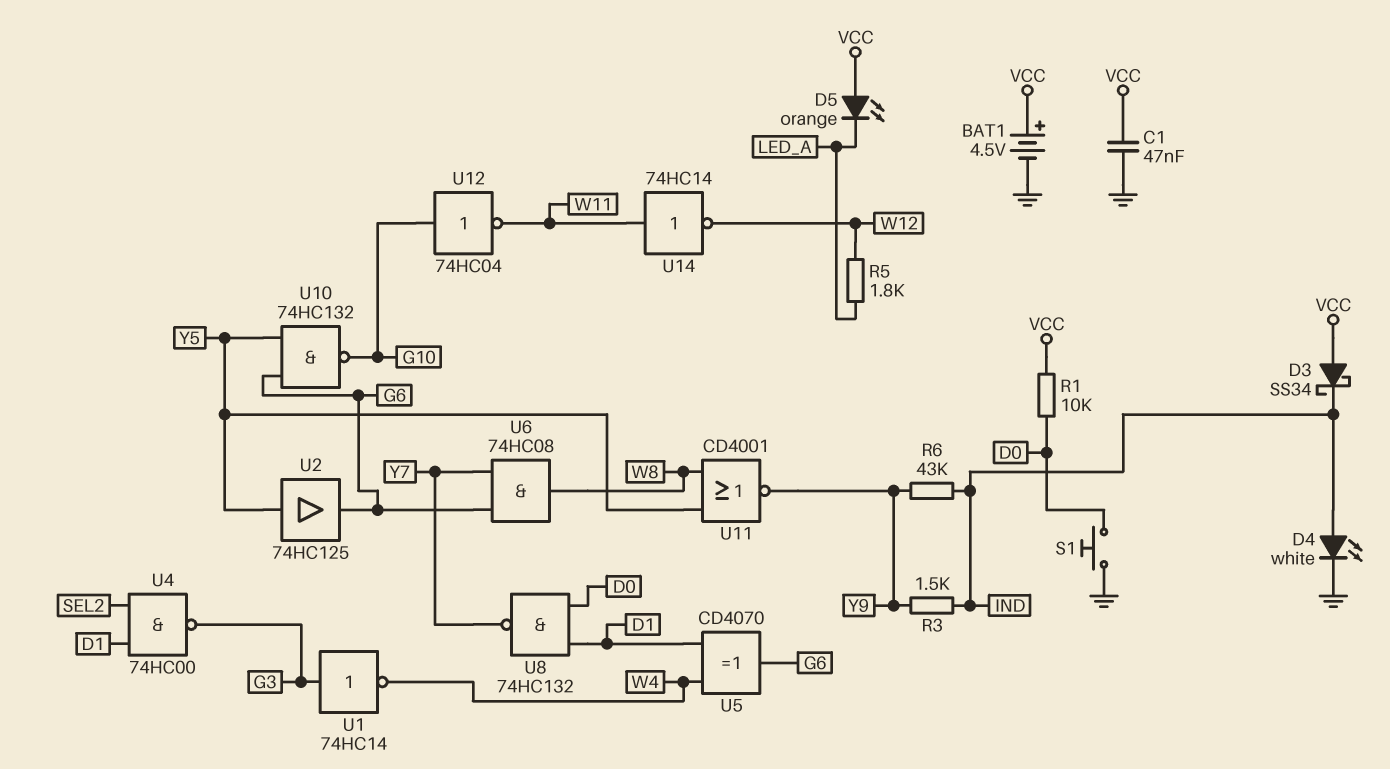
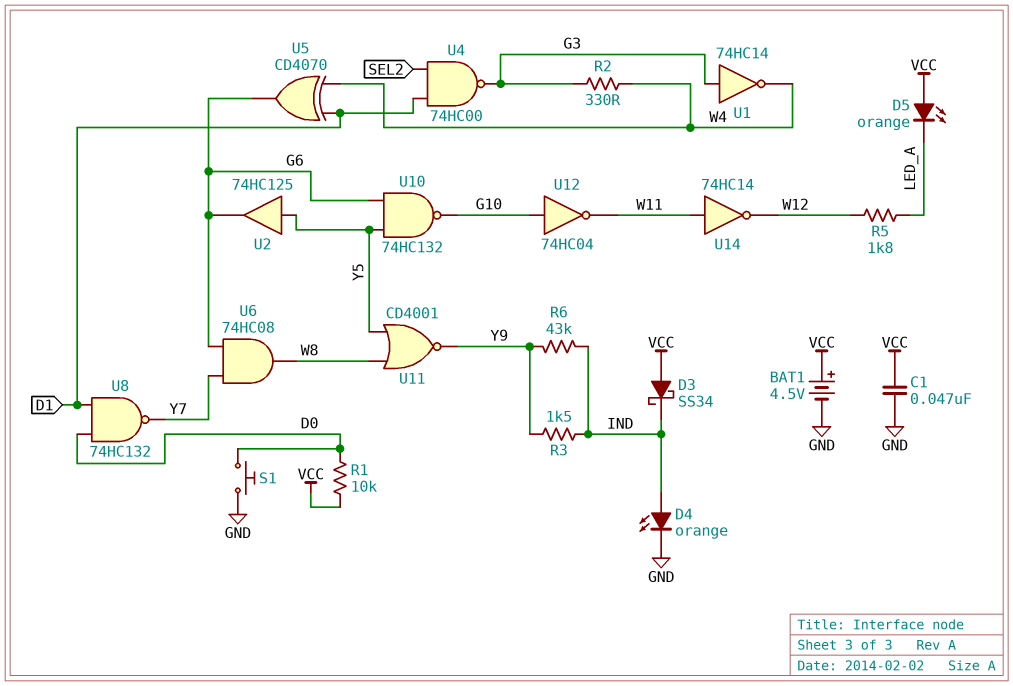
D4: LED white (A IND, K GND) -> LED orange (A IND, K GND)
R2: none -> 330 (G3, W4)

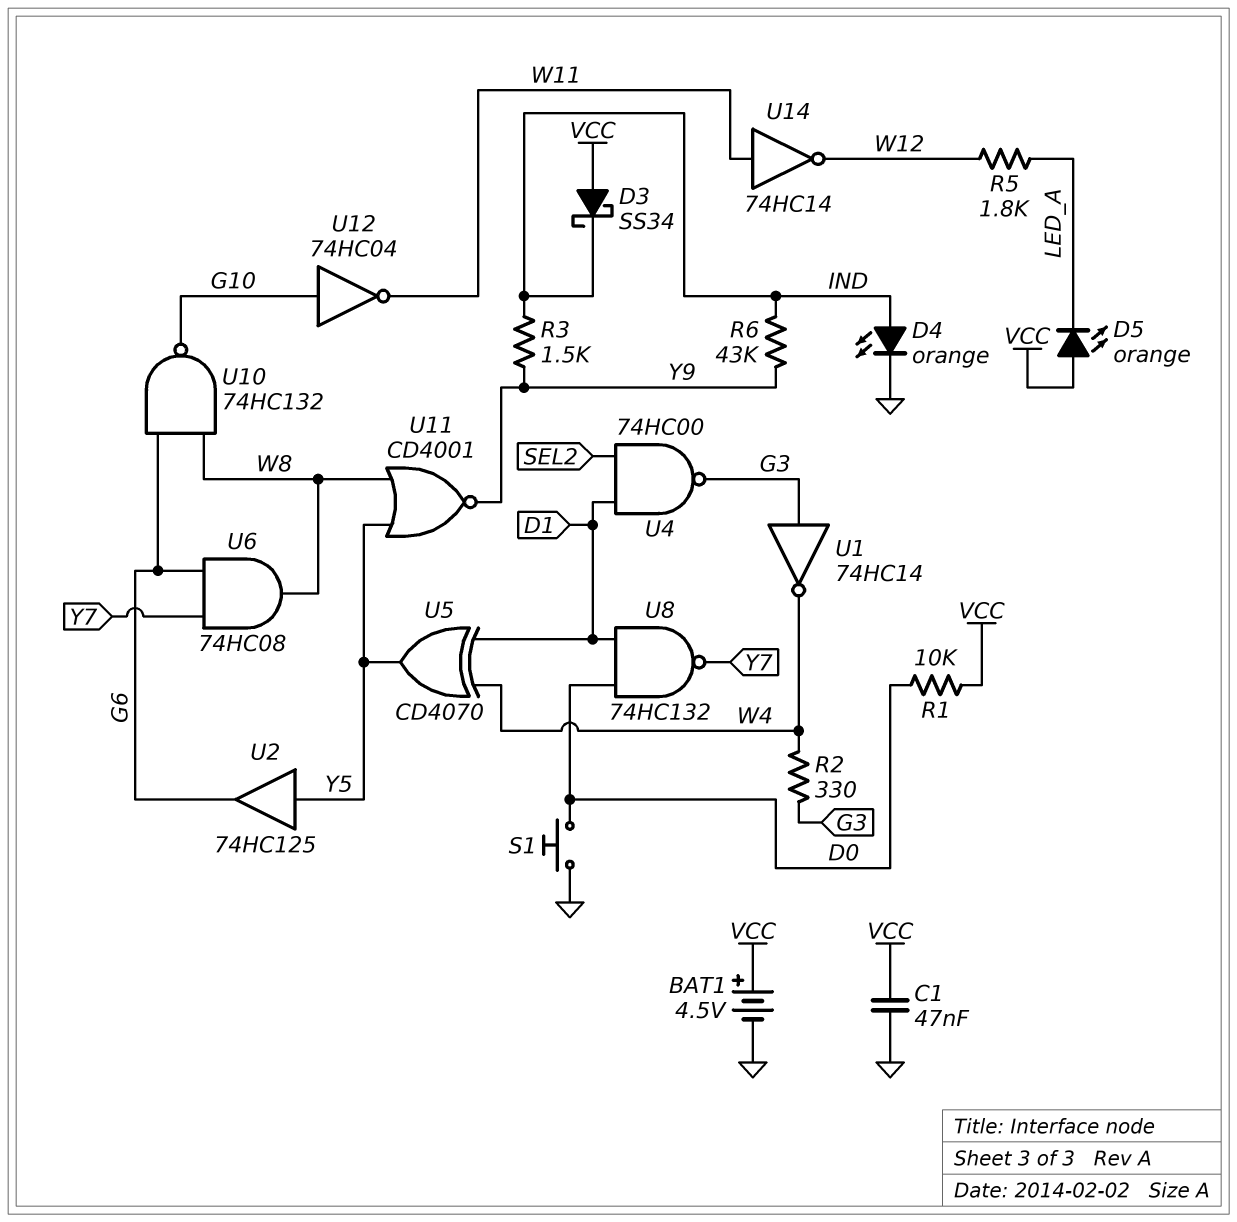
U5: XOR CD4070 (in D1, in W4, out G6) -> XOR CD4070 (in D1, in W4, out Y5)
U10: NAND 74HC132 (in G6, in Y5, out G10) -> NAND 74HC132 (in G6, in W8, out G10)

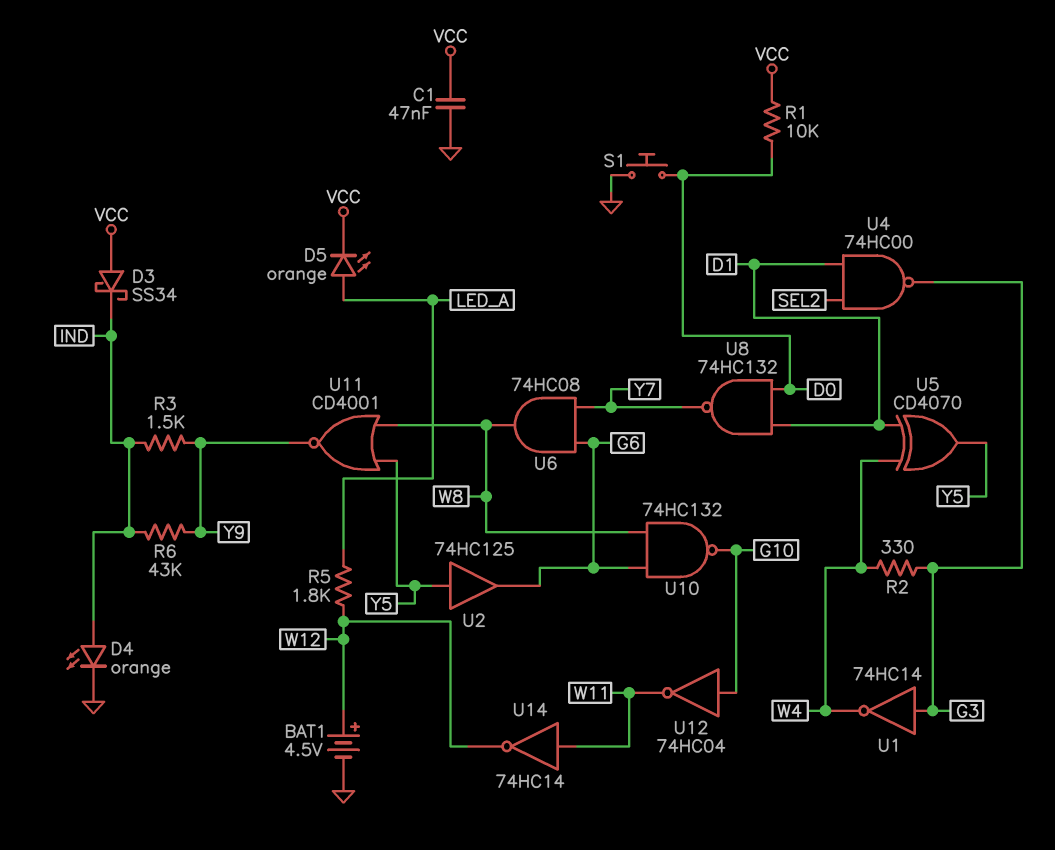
BAT1: 4.5V (plus VCC, minus GND) -> 4.5V (plus W12, minus GND)
D5: LED orange (A VCC, K LED_A) -> LED orange (A LED_A, K VCC)

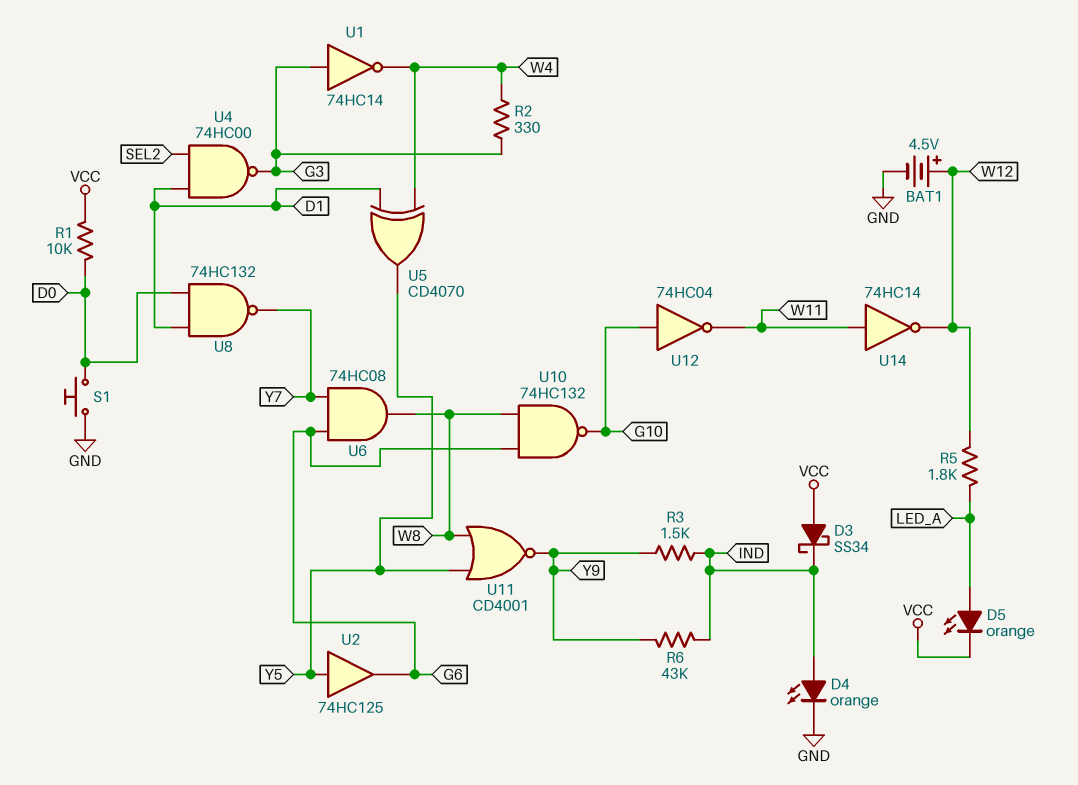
C1: 47nF (GND, VCC) -> none

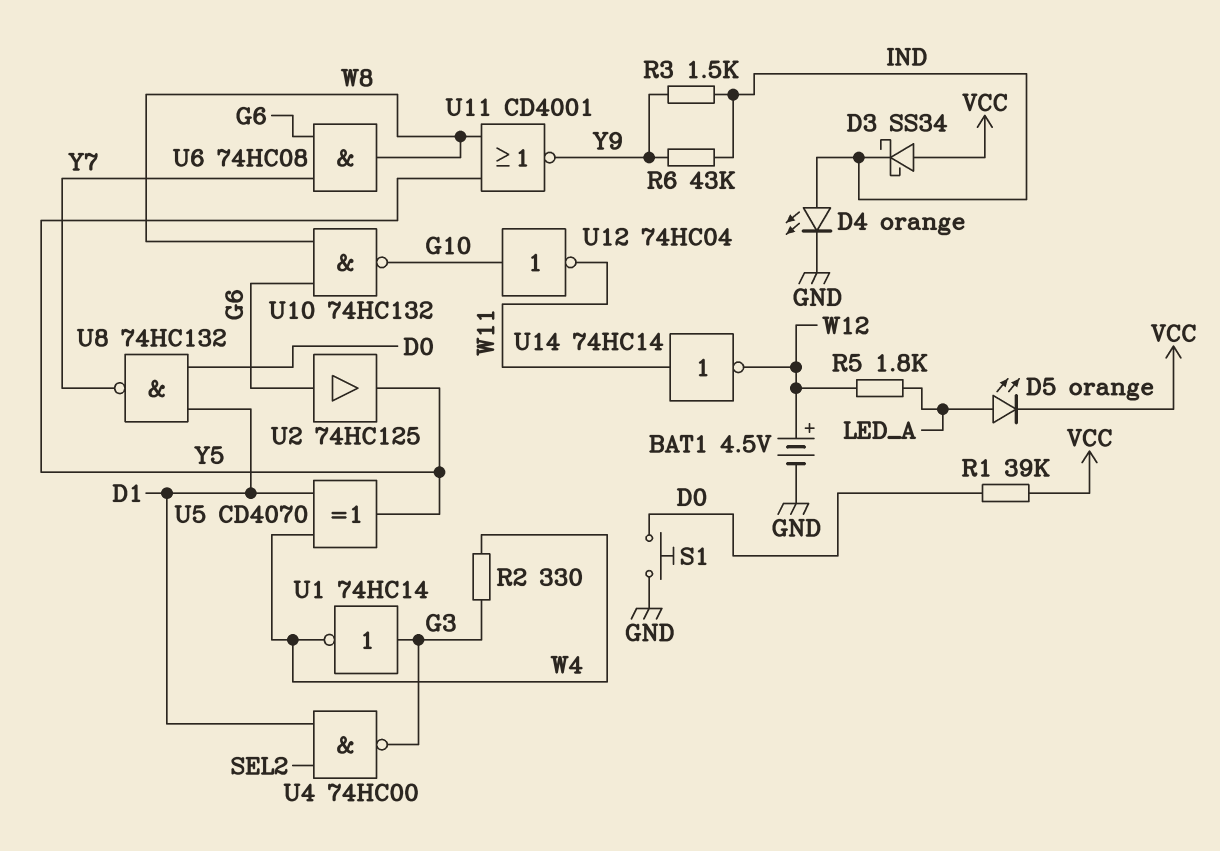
R1: 10k (D0, VCC) -> 39k (D0, VCC)
U2: buffer 74HC125 (in Y5, out G6) -> buffer 74HC125 (in G6, out Y5)

